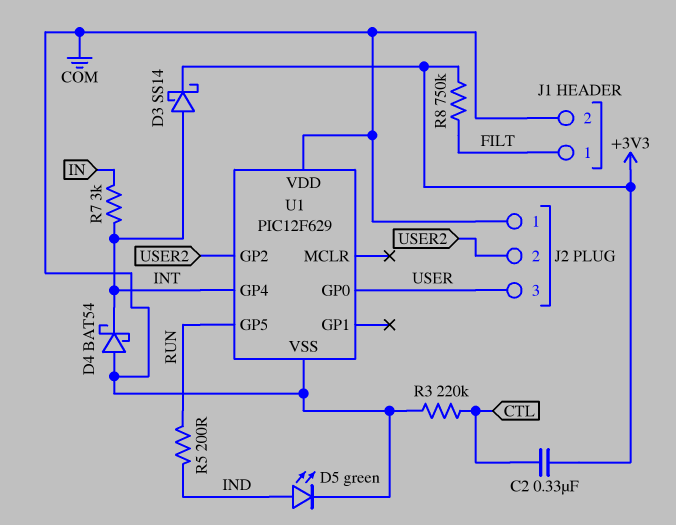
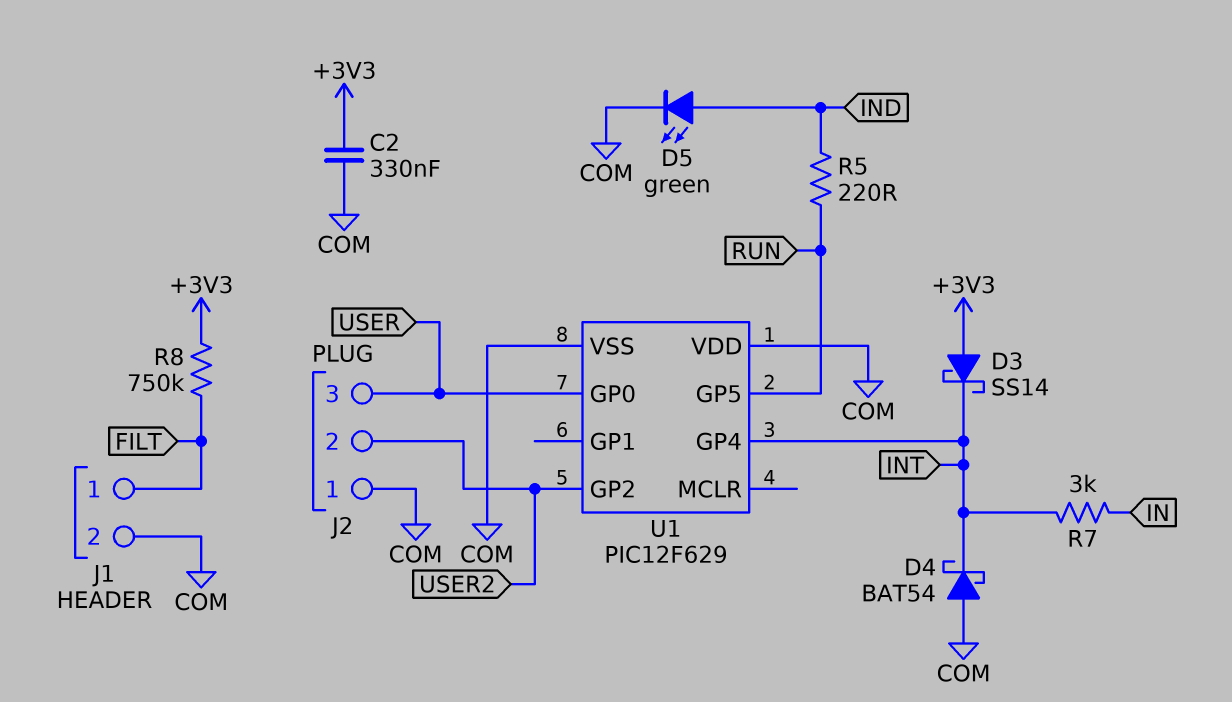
C2: 330nF (+3V3, CTL) -> 330nF (+3V3, COM)
D3: schottky SS14 (A INT, K +3V3) -> schottky SS14 (A +3V3, K INT)
R3: 220k (COM, CTL) -> none
R5: 200 (IND, RUN) -> 220 (IND, RUN)

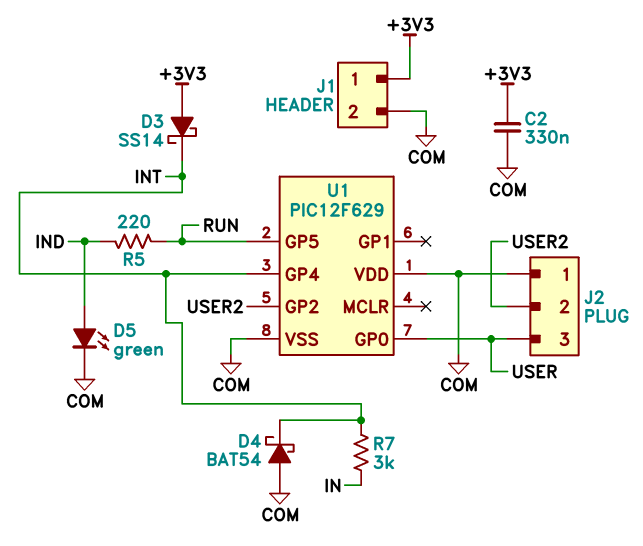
J1 pin 1: FILT -> +3V3
R8: 750k (+3V3, FILT) -> none

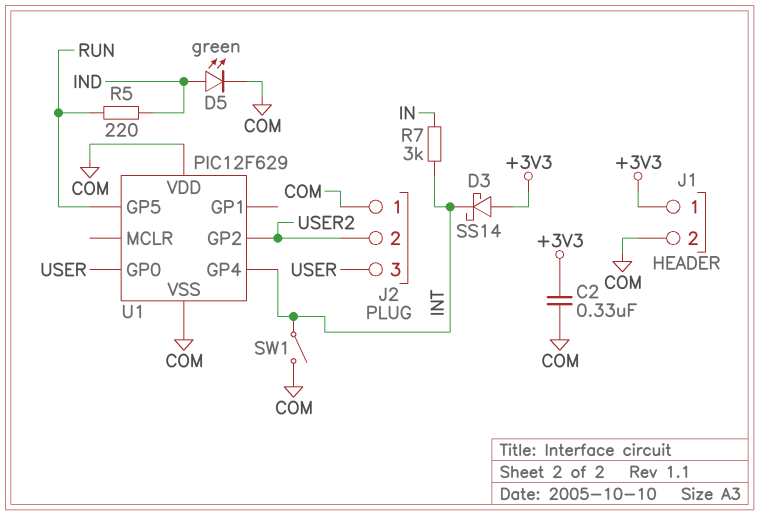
D4: schottky BAT54 (A COM, K INT) -> none
SW1: none -> switch (COM, INT)

